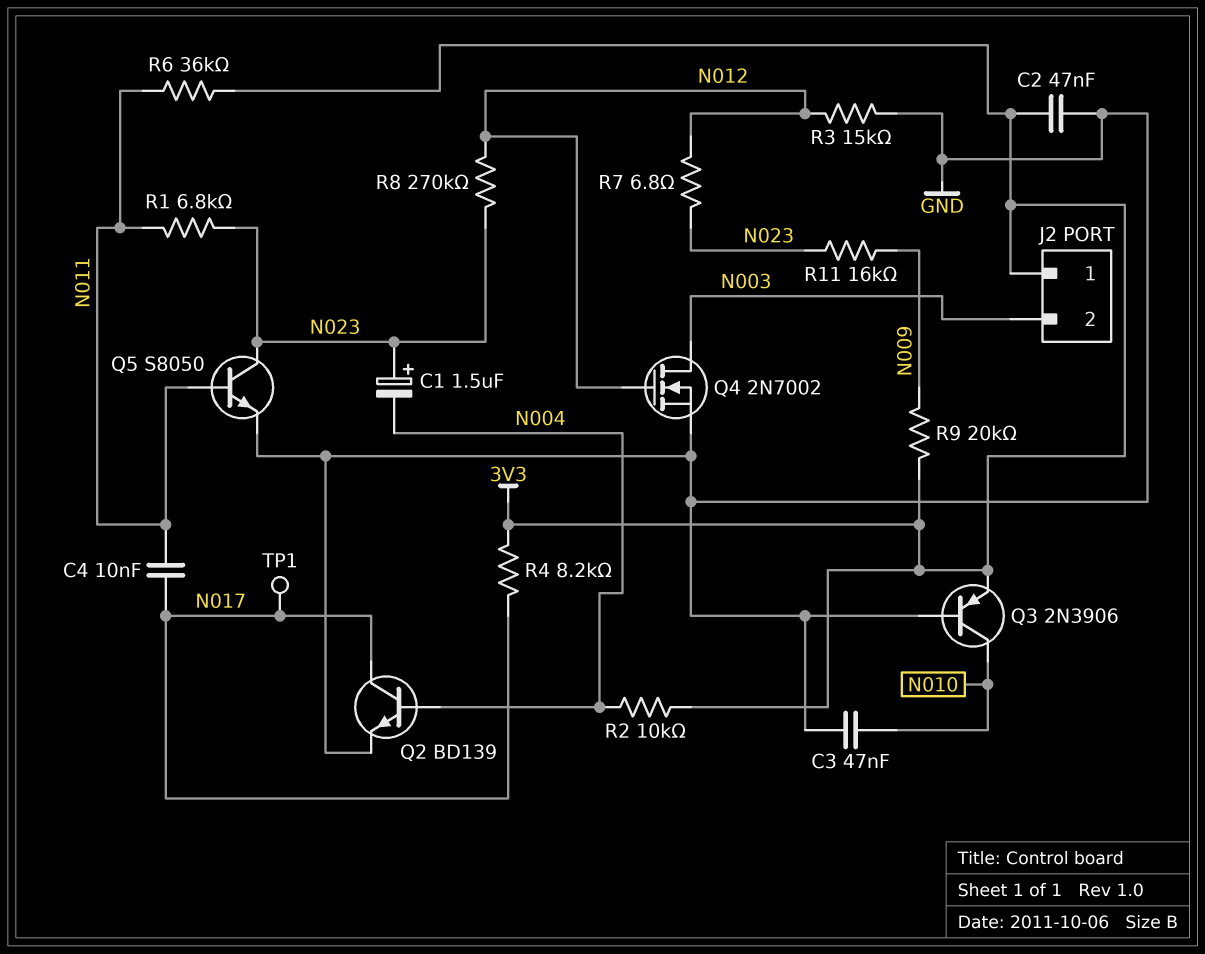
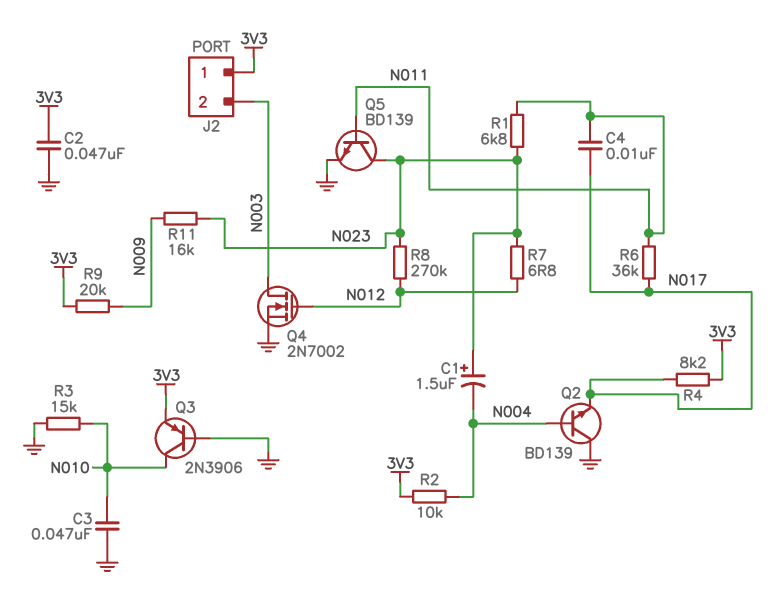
Q2: NPN BD139 (B N004, C N017, E GND) -> NPN BD139 (B N004, C GND, E N017)
Q5: NPN S8050 (B N011, C N023, E GND) -> NPN BD139 (B N011, C N023, E GND)
R3: 15k (GND, N012) -> 15k (GND, N010)
R6: 36k (3V3, N011) -> 36k (N011, N017)
TP1: test point (N017) -> none

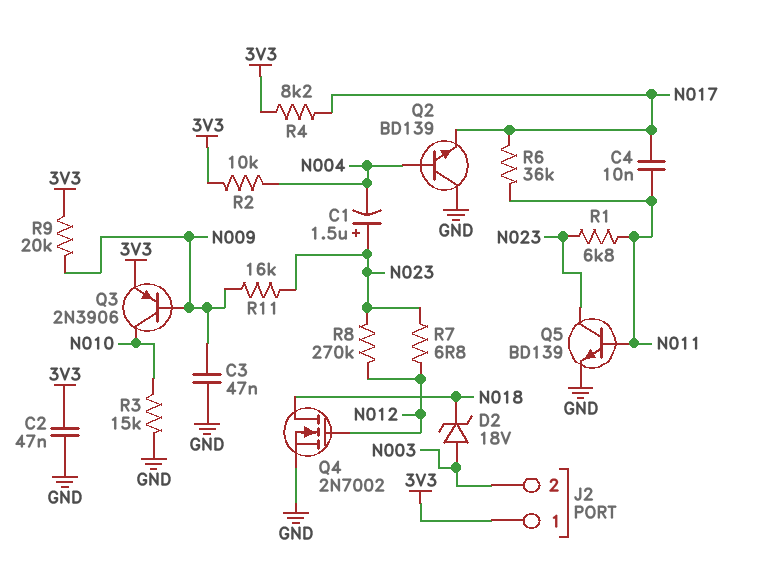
C3: 47nF (GND, N010) -> 47nF (GND, N009)
D2: none -> zener 18V (A N003, K N018)
Q3: PNP 2N3906 (B GND, C N010, E 3V3) -> PNP 2N3906 (B N009, C N010, E 3V3)
Q4: NMOS 2N7002 (G N012, D N003, S GND) -> NMOS 2N7002 (G N012, D N018, S GND)

